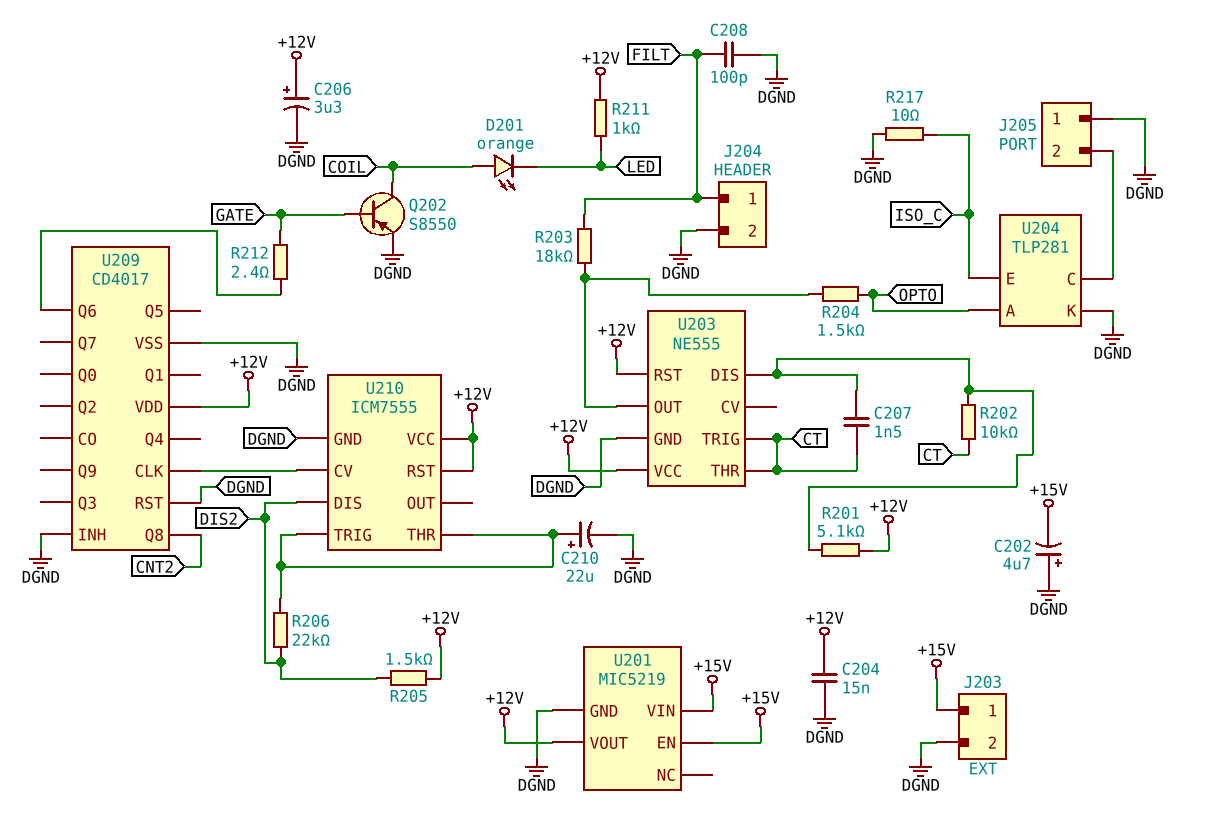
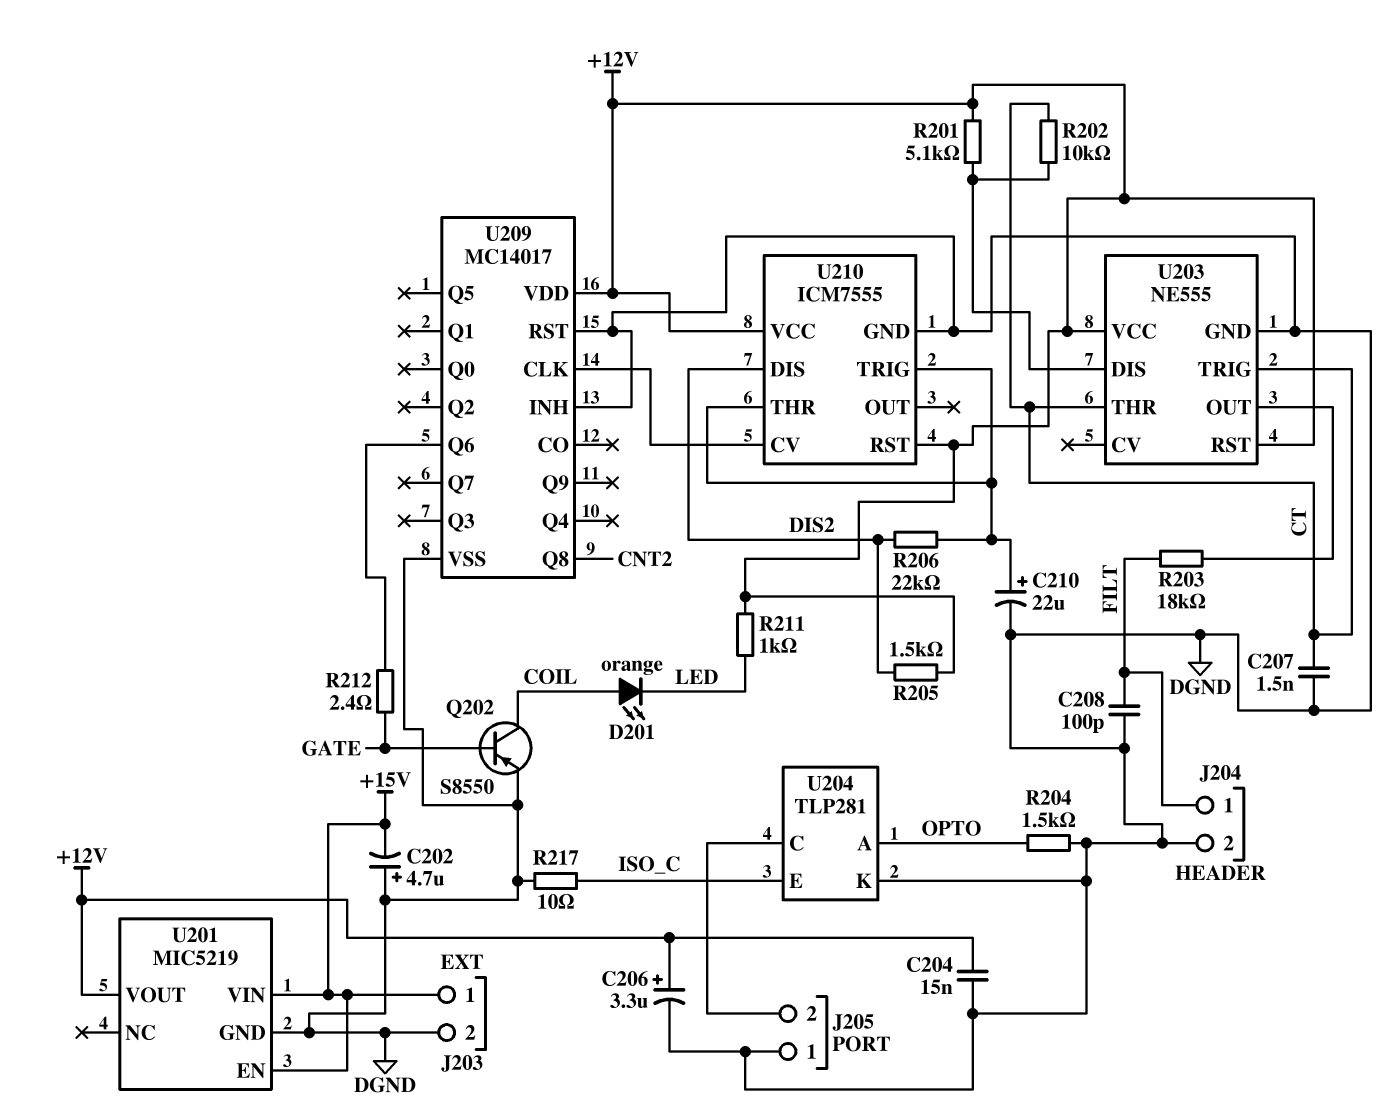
C207: 1.5nF (CT, U203/DIS) -> 1.5nF (CT, DGND)
R204: 1.5k (OPTO, U203/OUT) -> 1.5k (DGND, OPTO)
U209: CD4017 -> MC14017

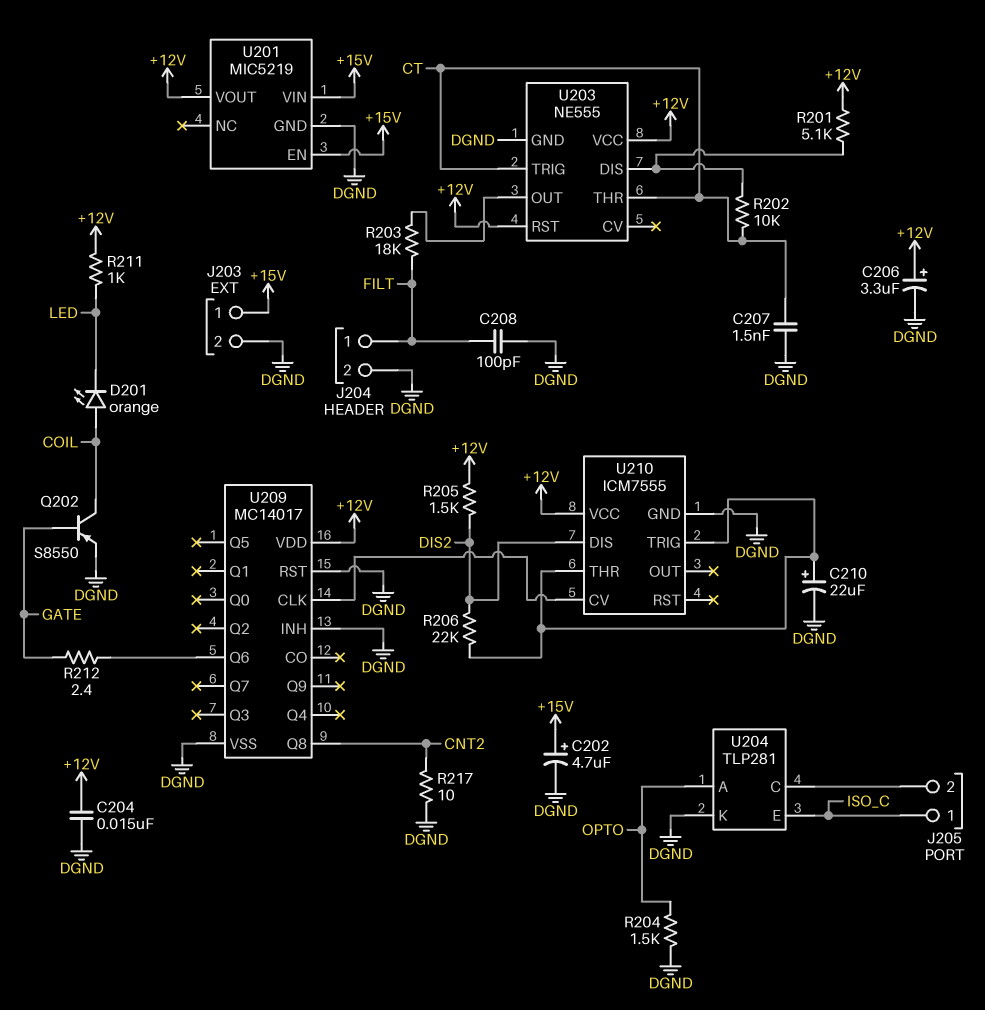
C202: 4.7uF (plus DGND, minus +15V) -> 4.7uF (plus +15V, minus DGND)
J205 pin 1: DGND -> ISO_C
R217: 10 (DGND, ISO_C) -> 10 (CNT2, DGND)
U210 pin RST: +12V -> none

